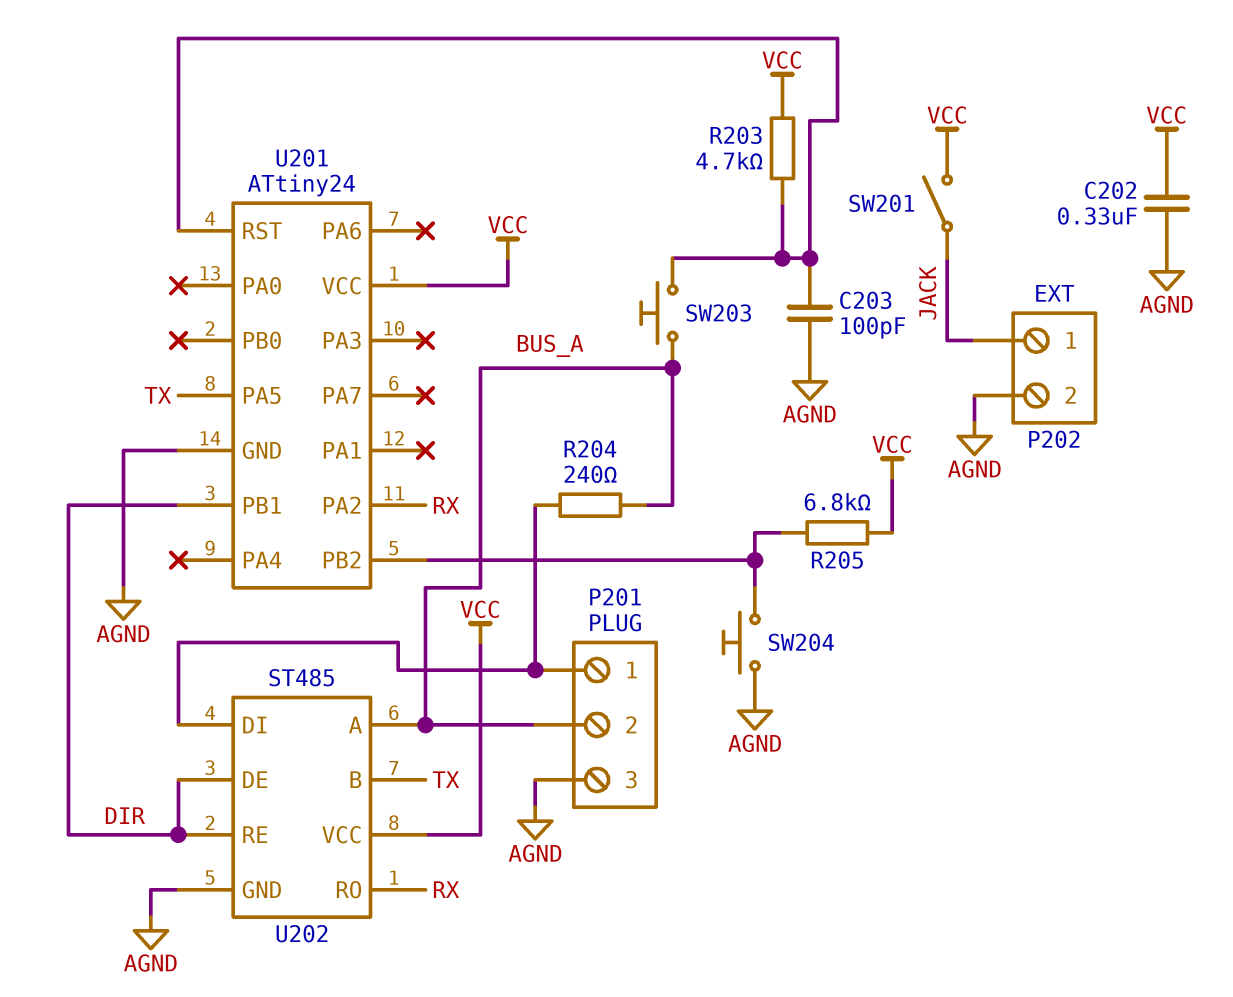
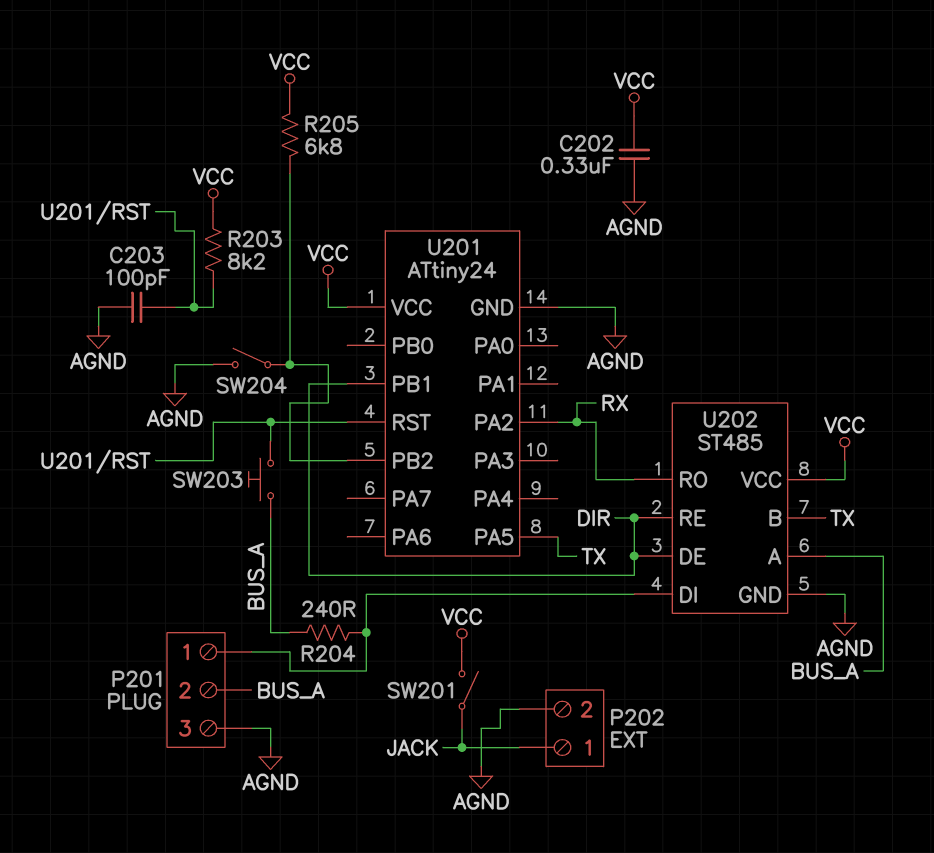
R203: 4.7k (U201/RST, VCC) -> 8.2k (U201/RST, VCC)
SW204: button (AGND, U201/PB2) -> switch (AGND, U201/PB2)

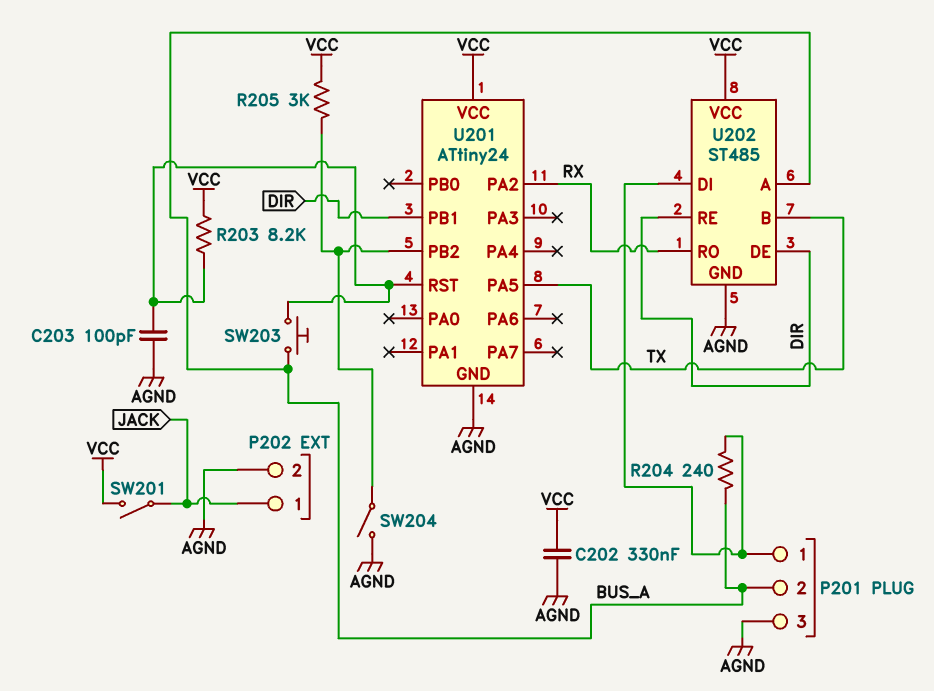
R205: 6.8k (U201/PB2, VCC) -> 3k (U201/PB2, VCC)

